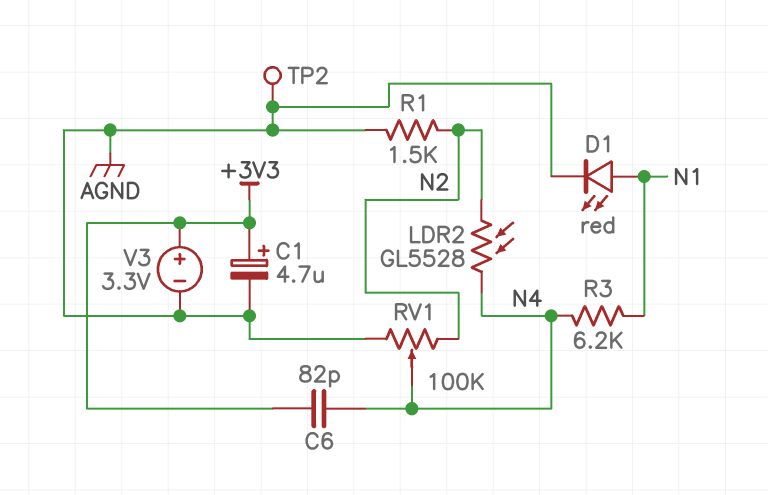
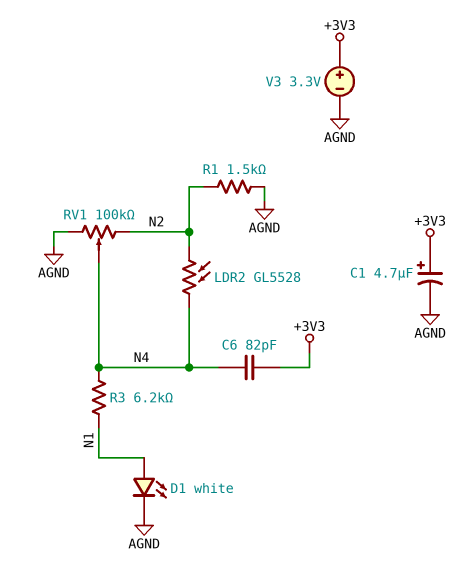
D1: LED red (A N1, K AGND) -> LED white (A N1, K AGND)
TP2: test point (AGND) -> none

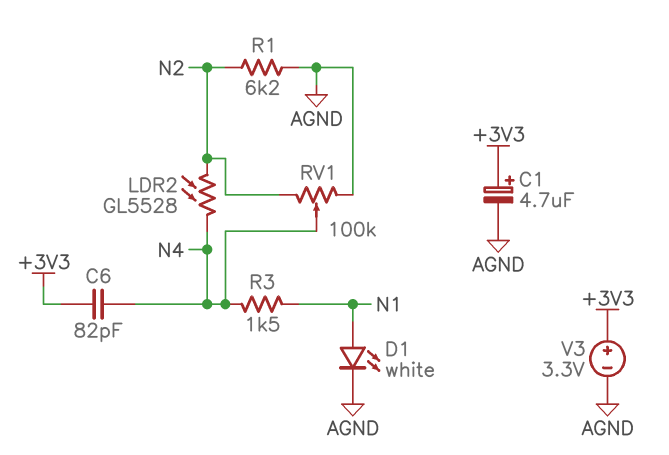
R1: 1.5k (AGND, N2) -> 6.2k (AGND, N2)
R3: 6.2k (N1, N4) -> 1.5k (N1, N4)

